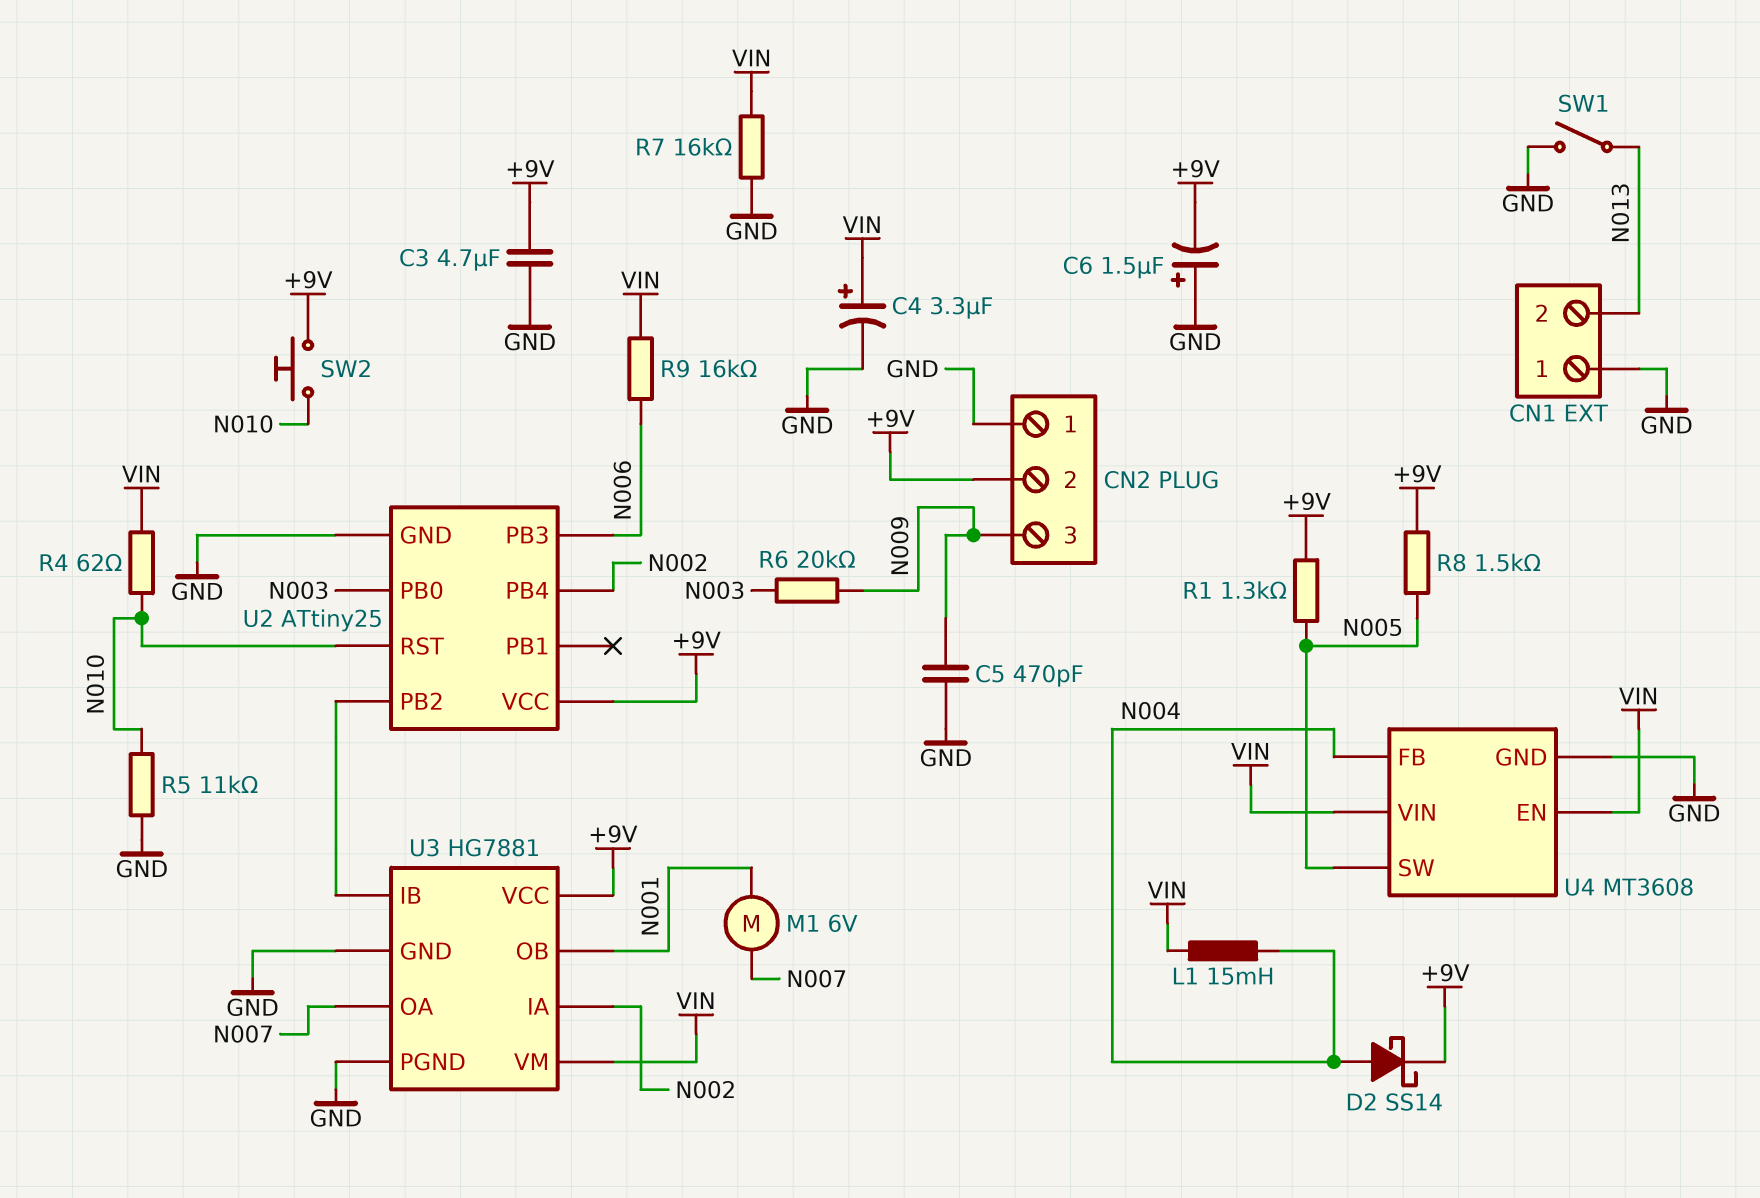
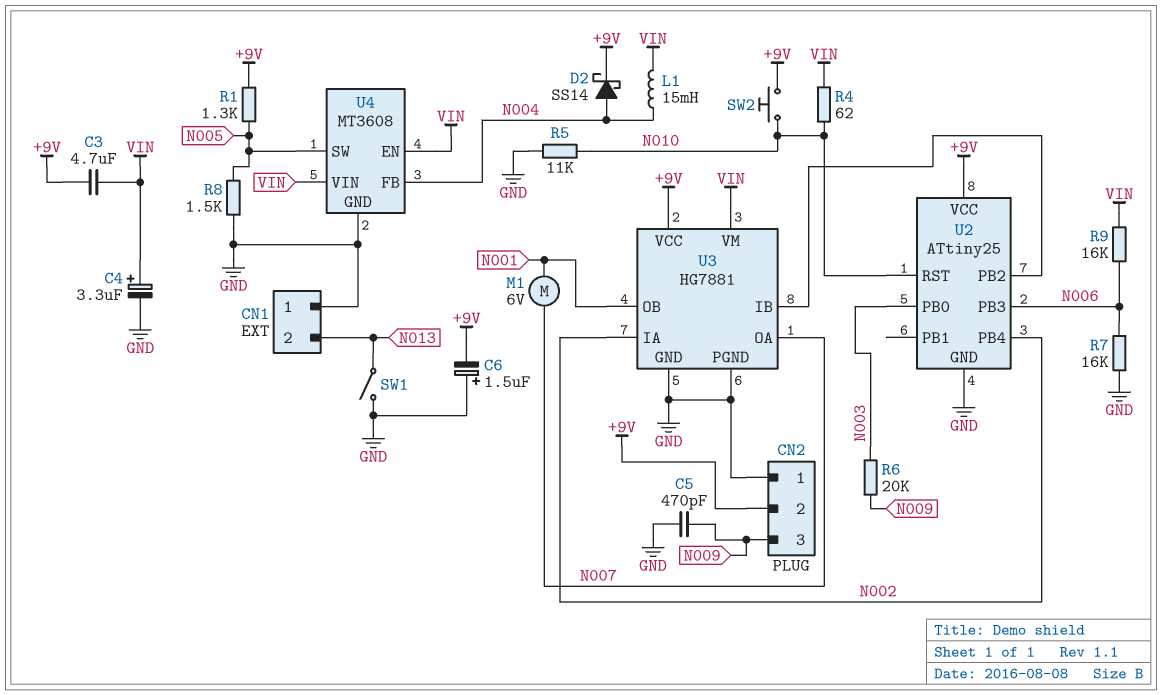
C3: 4.7uF (+9V, GND) -> 4.7uF (+9V, VIN)
R7: 16k (GND, VIN) -> 16k (GND, N006)
R8: 1.5k (+9V, N005) -> 1.5k (GND, N005)

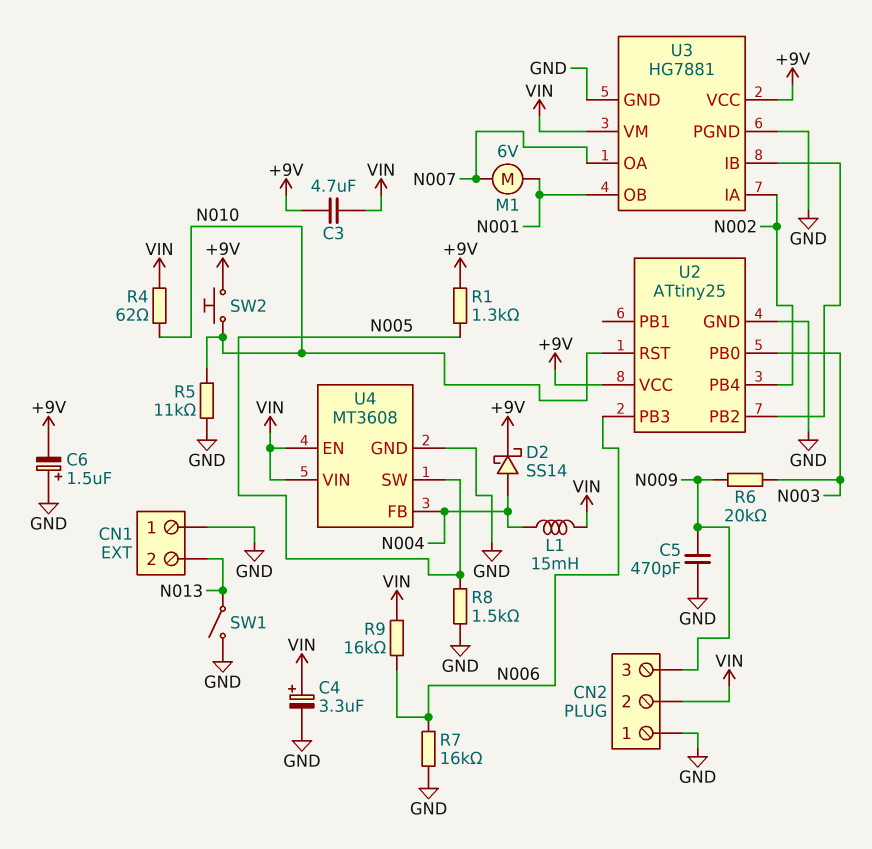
CN2 pin 2: +9V -> VIN

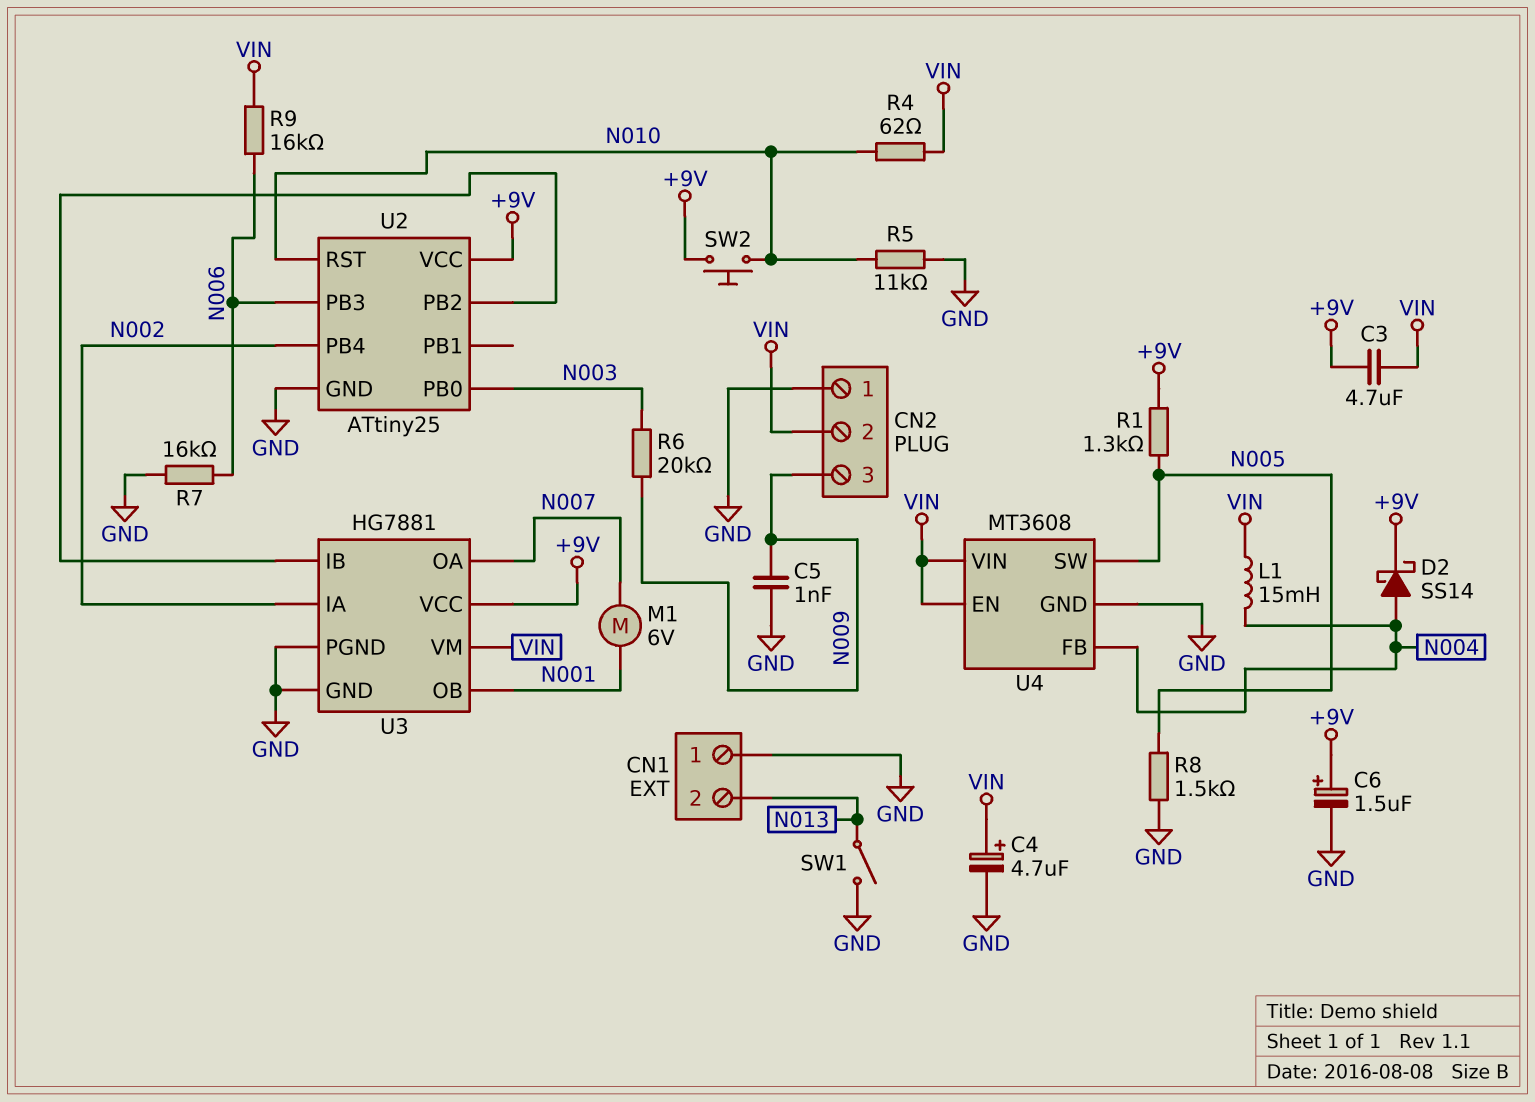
C4: 3.3uF (plus VIN, minus GND) -> 4.7uF (plus VIN, minus GND)
C5: 470pF (GND, N009) -> 1nF (GND, N009)
C6: 1.5uF (plus GND, minus +9V) -> 1.5uF (plus +9V, minus GND)

